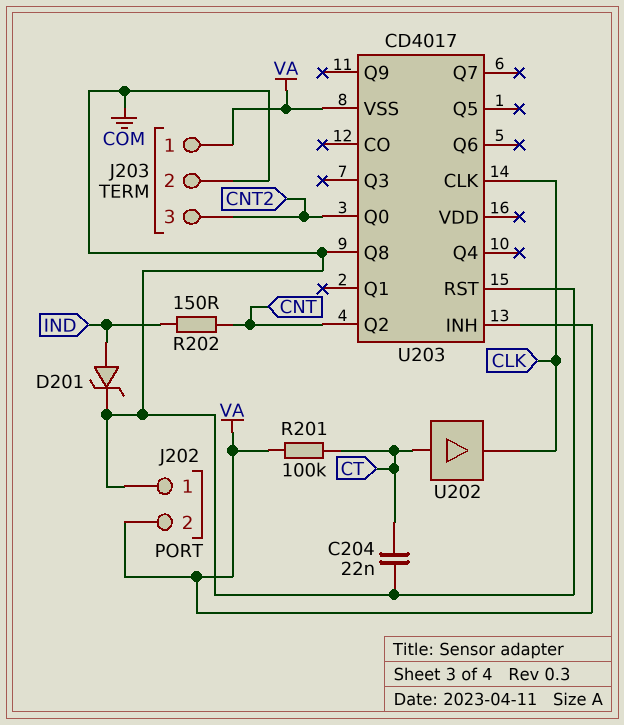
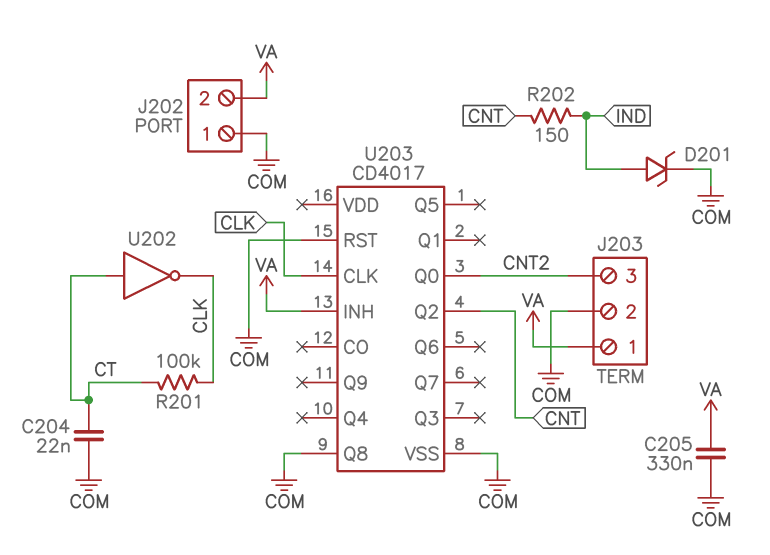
C205: none -> 330nF (COM, VA)
R201: 100k (CT, VA) -> 100k (CLK, CT)
U202: buffer (in CT, out CLK) -> NOT (in CT, out CLK)
U203 pin VSS: VA -> COM

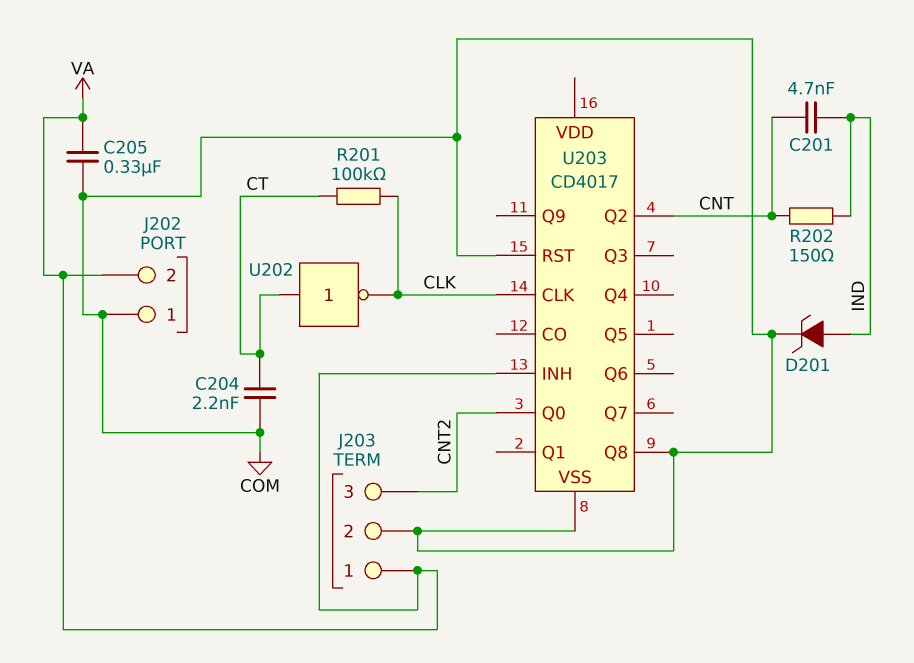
C201: none -> 4.7nF (CNT, IND)
C204: 22nF (COM, CT) -> 2.2nF (COM, CT)

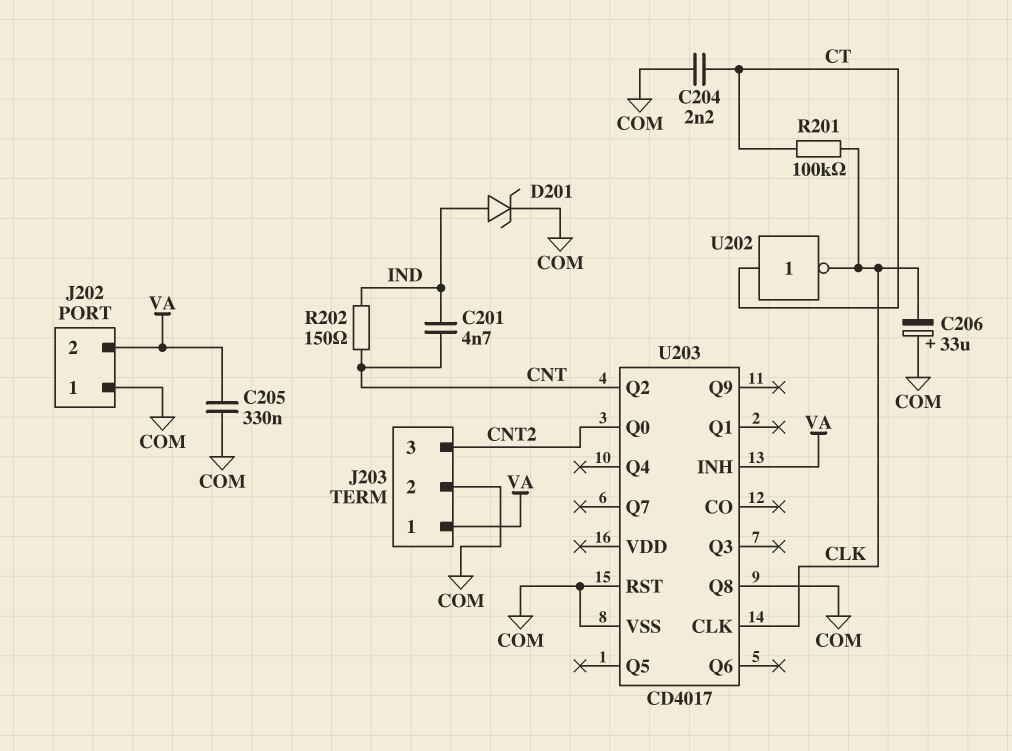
C206: none -> 33uF (plus COM, minus CLK)

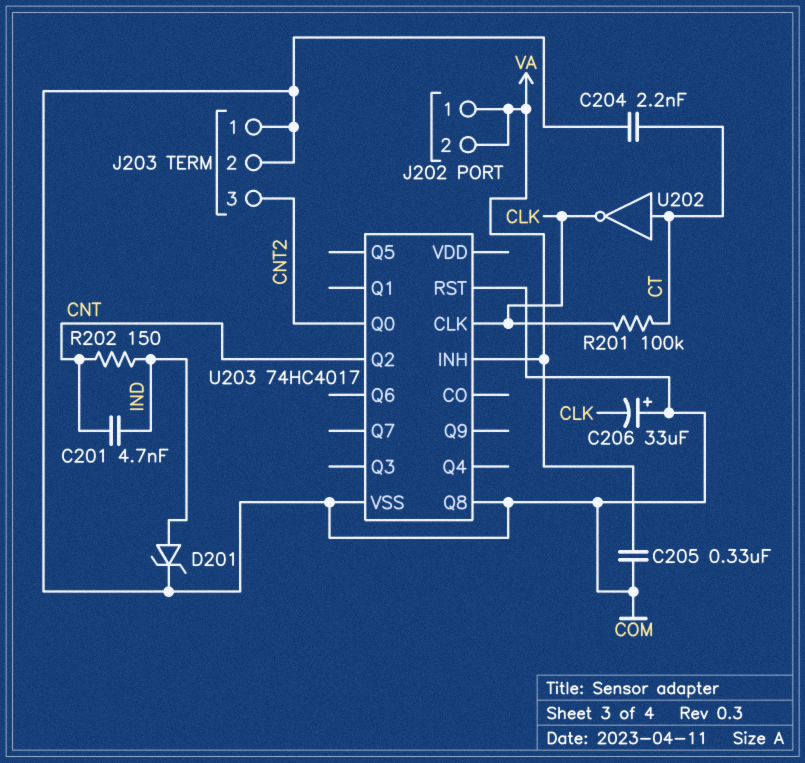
J202 pin 1: COM -> VA
J203 pin 1: VA -> COM
U203: CD4017 -> 74HC4017

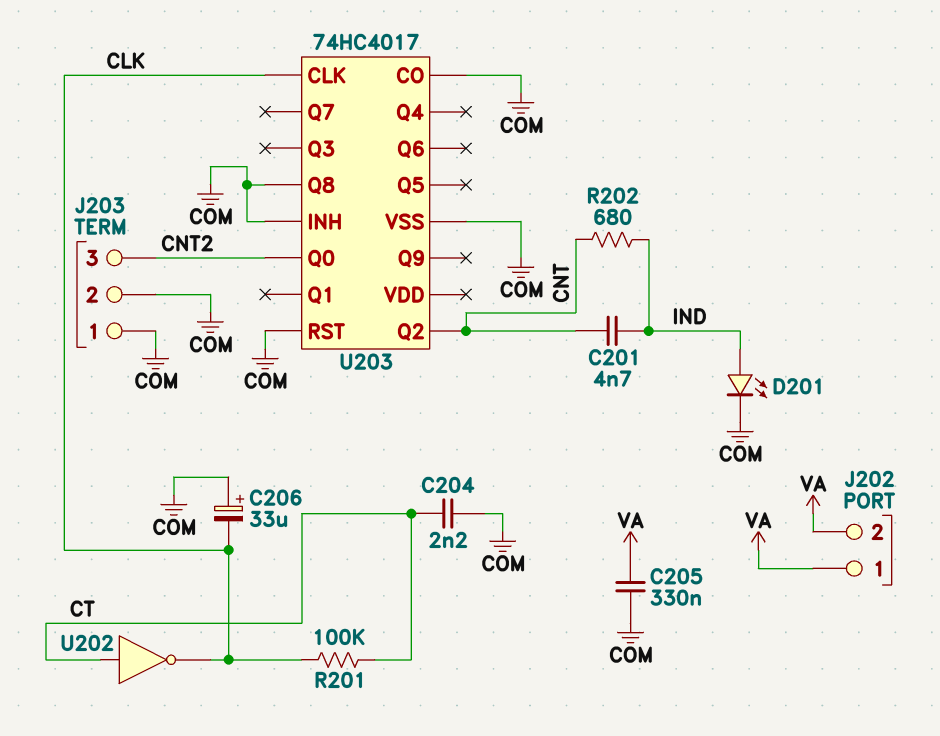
D201: zener (A IND, K COM) -> LED (A IND, K COM)
R202: 150 (CNT, IND) -> 680 (CNT, IND)
U203 pin CO: none -> COM
U203 pin INH: VA -> COM

